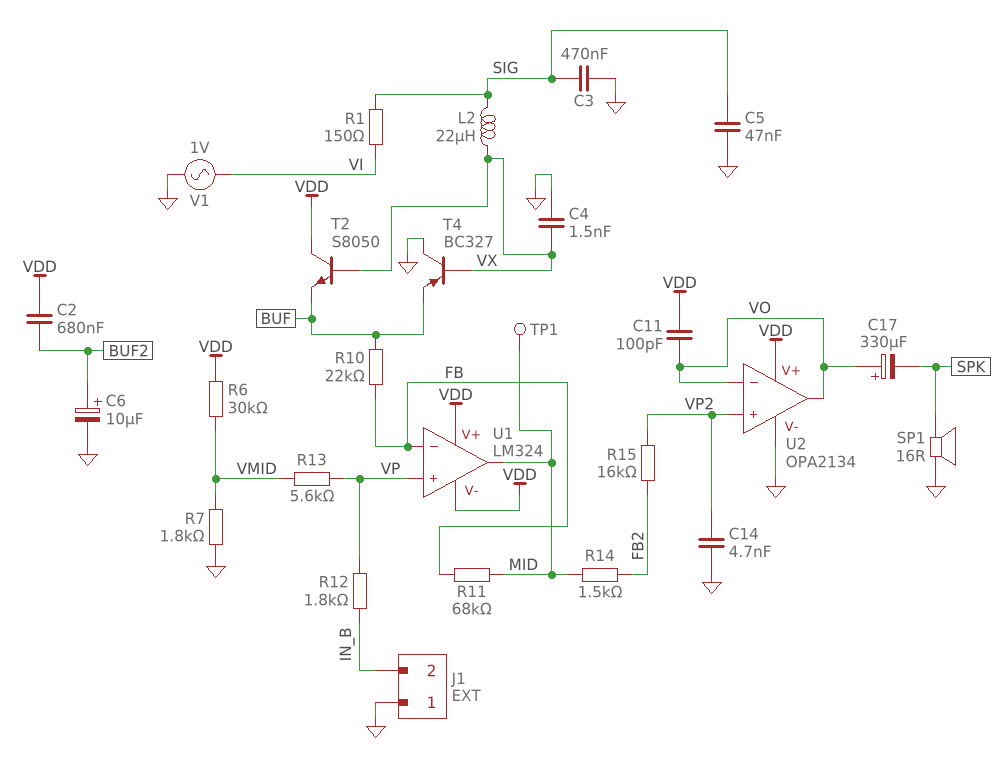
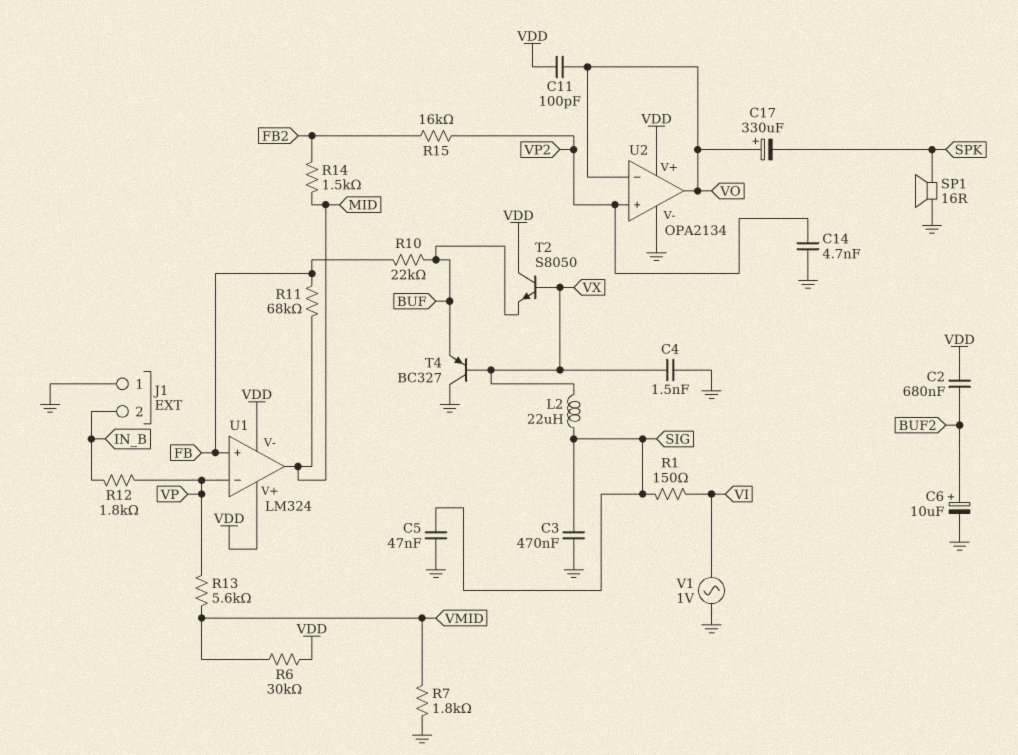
TP1: test point (MID) -> none
U1 pin in+: VP -> FB
U1 pin in-: FB -> VP

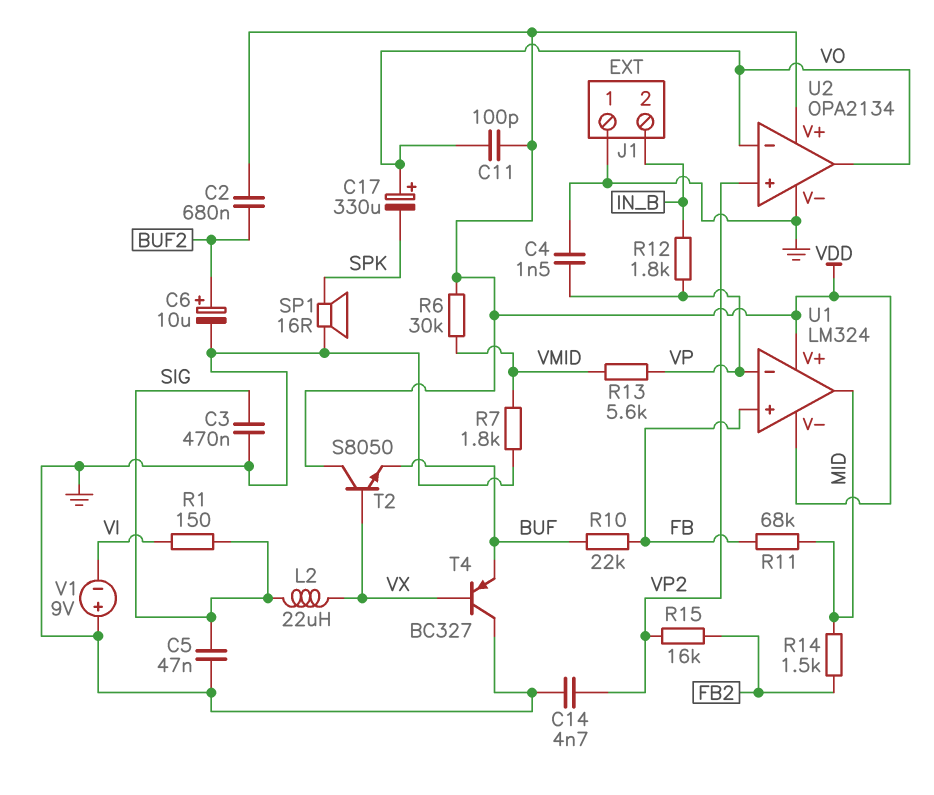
C4: 1.5nF (GND, VX) -> 1.5nF (GND, VP)
V1: AC 1V (GND, VI) -> 9V (plus GND, minus VI)

